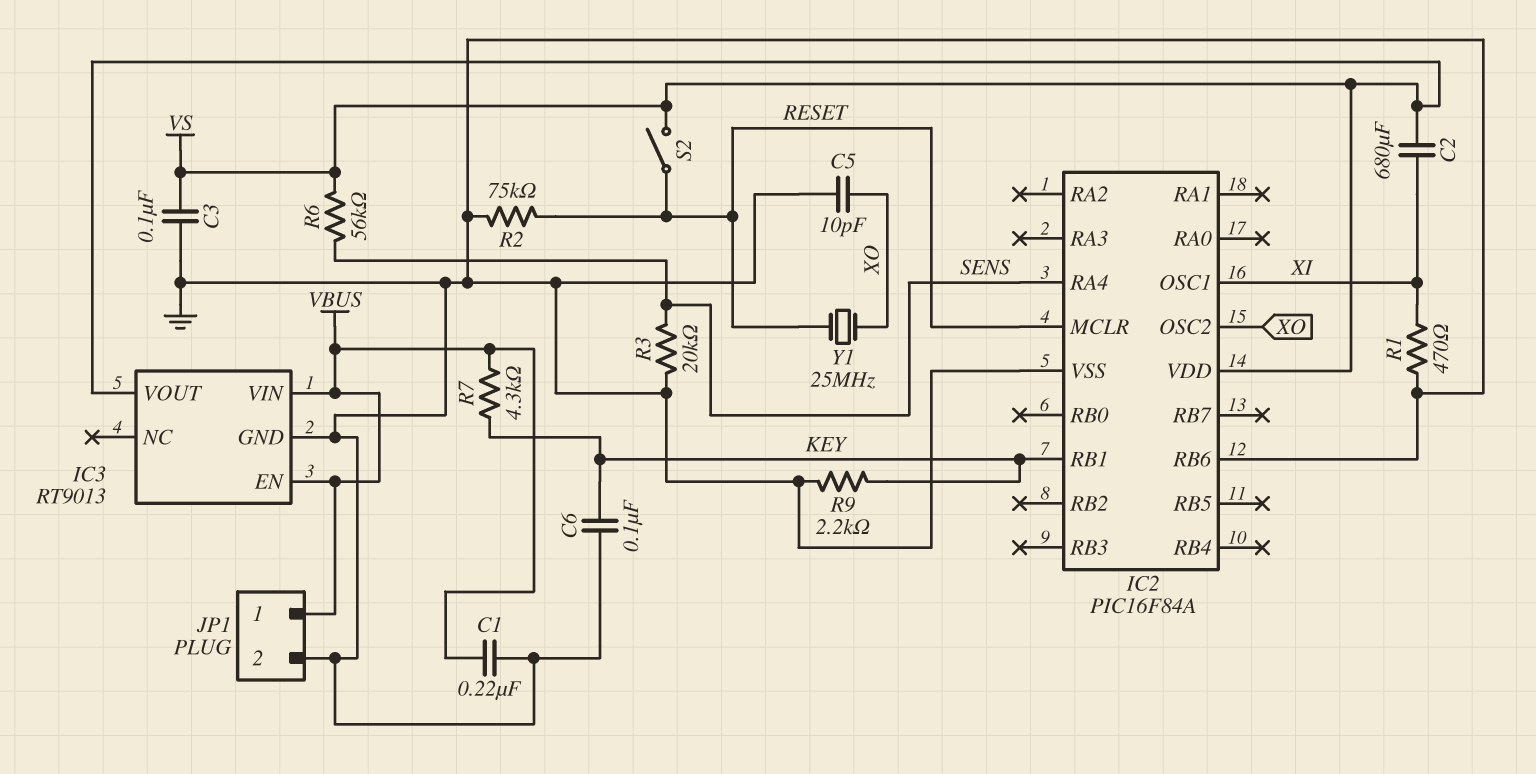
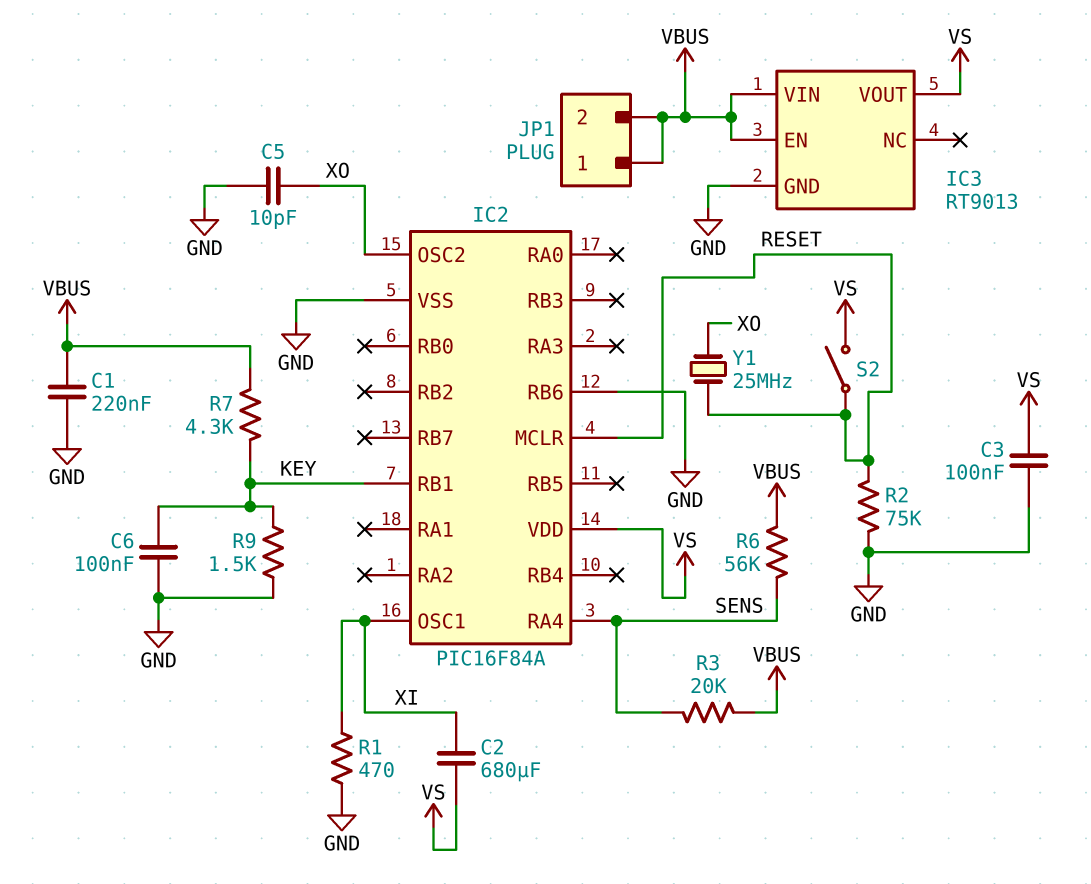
JP1 pin 2: GND -> VBUS
R3: 20k (GND, SENS) -> 20k (SENS, VBUS)
R6: 56k (SENS, VS) -> 56k (SENS, VBUS)
R9: 2.2k (GND, KEY) -> 1.5k (GND, KEY)

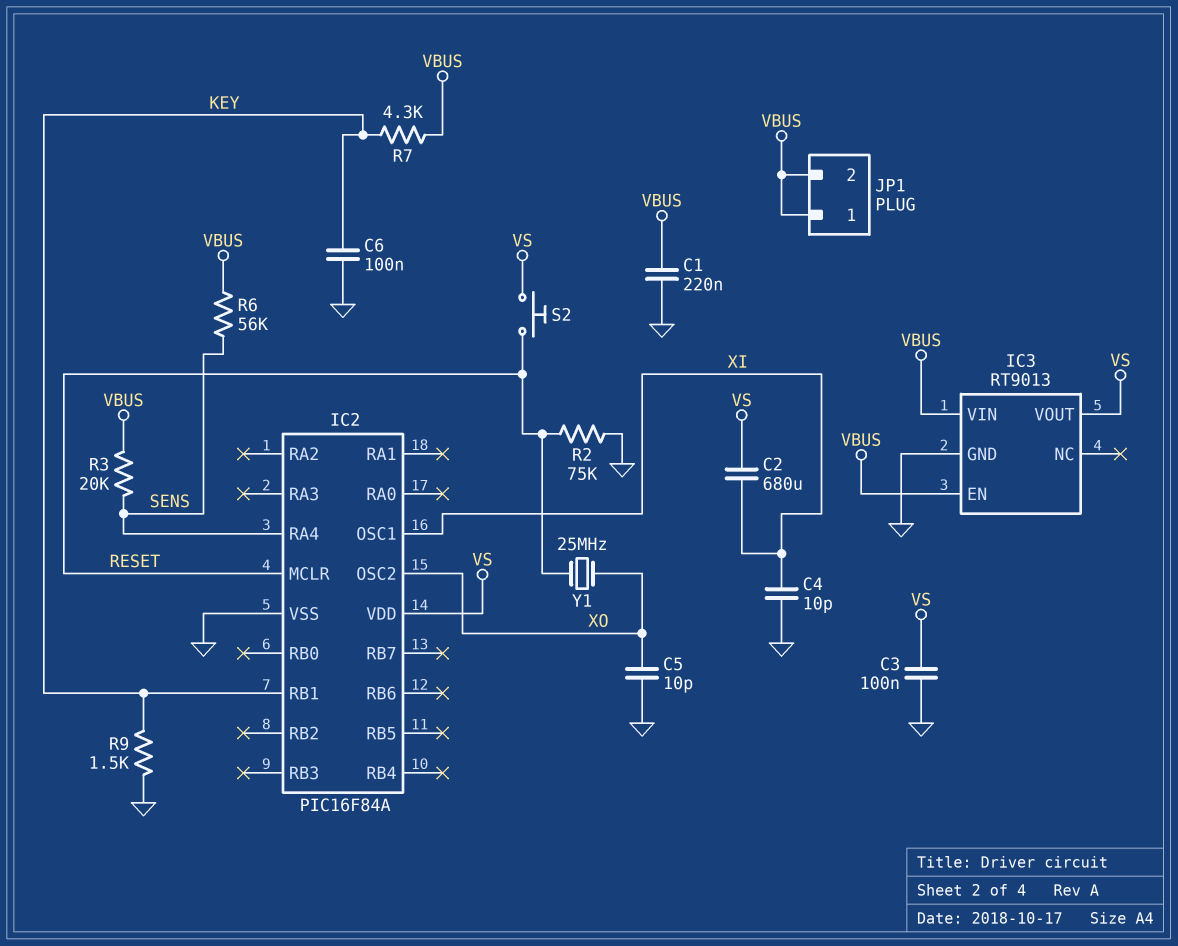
C4: none -> 10pF (GND, XI)
IC2 pin RB6: GND -> none
R1: 470 (GND, XI) -> none
S2: switch (RESET, VS) -> button (RESET, VS)

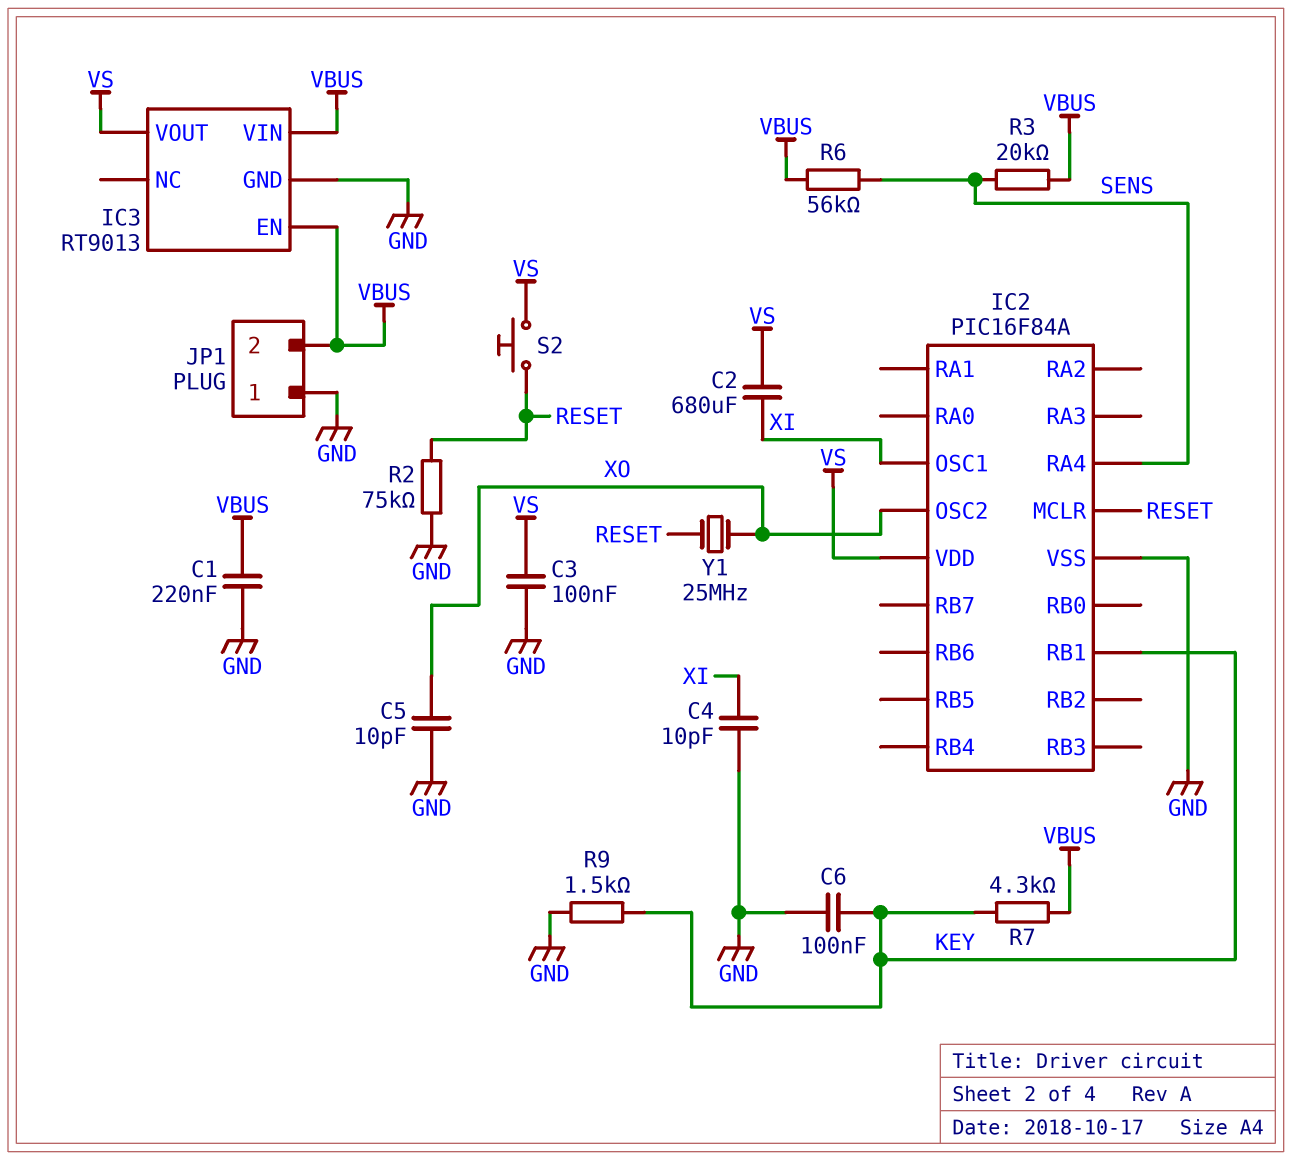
JP1 pin 1: VBUS -> GND

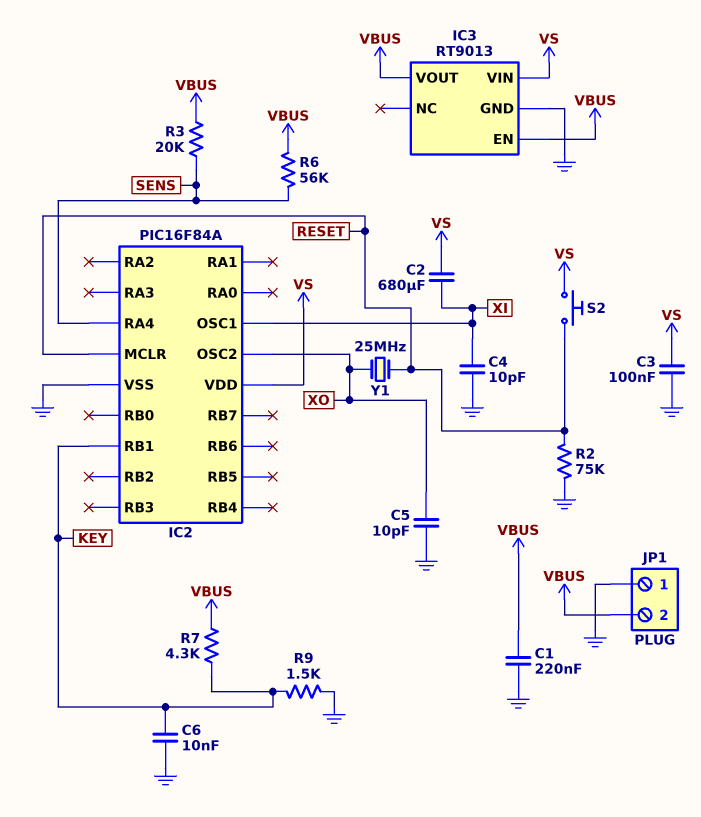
C6: 100nF (GND, KEY) -> 10nF (GND, KEY)
IC3 pin VIN: VBUS -> VS
IC3 pin VOUT: VS -> VBUS

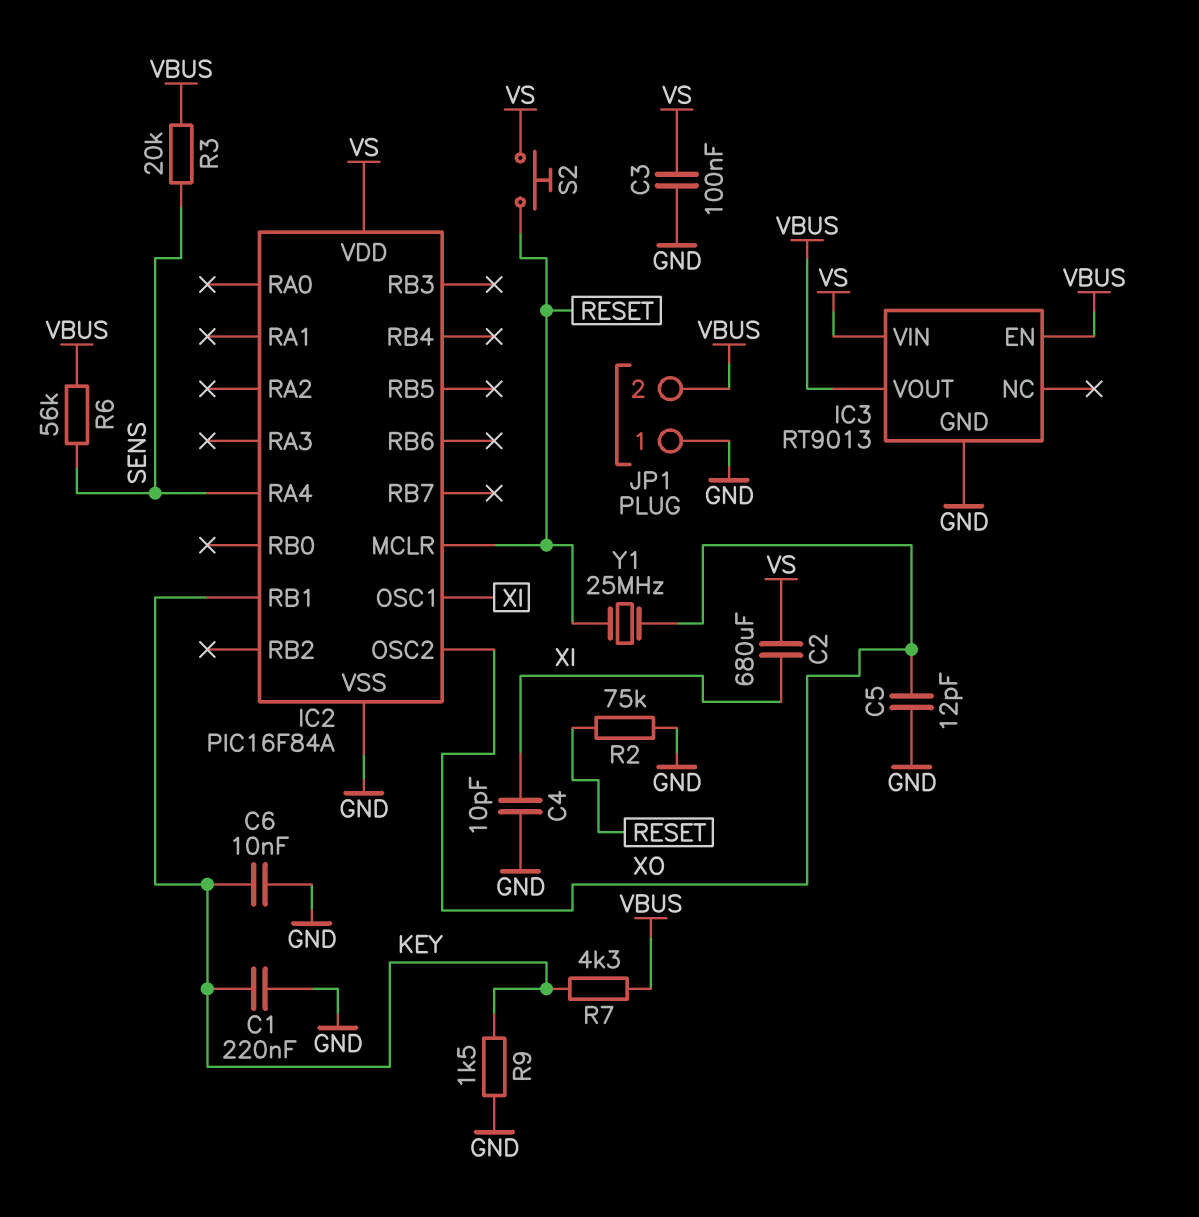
C1: 220nF (GND, VBUS) -> 220nF (GND, KEY)
C5: 10pF (GND, XO) -> 12pF (GND, XO)

